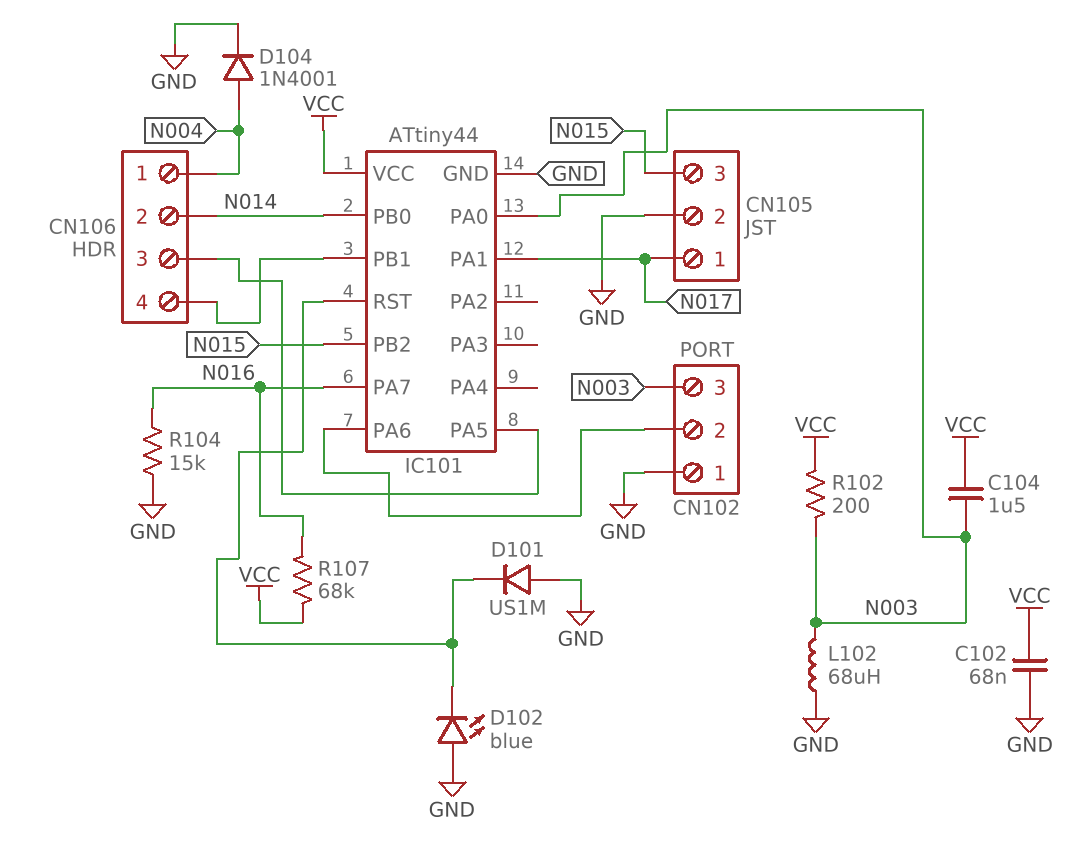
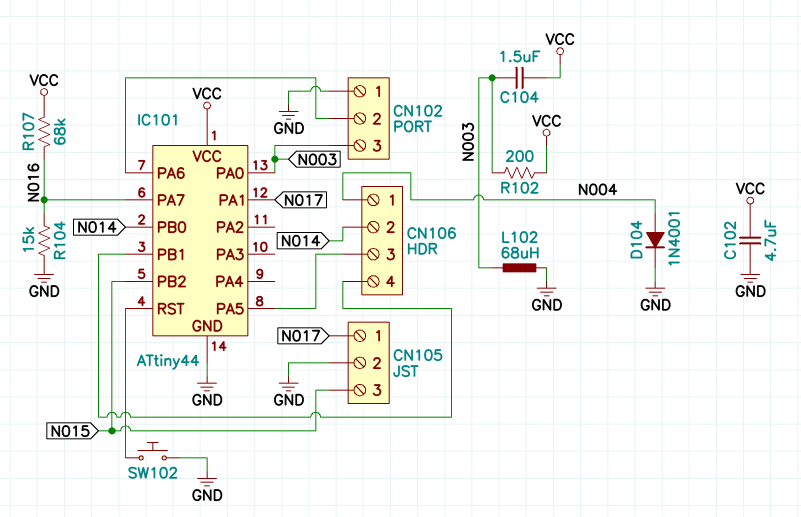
C102: 68nF (GND, VCC) -> 4.7uF (GND, VCC)
D101: diode US1M (A GND, K IC101/RST) -> none
D102: LED blue (A GND, K IC101/RST) -> none
SW102: none -> button (GND, IC101/RST)

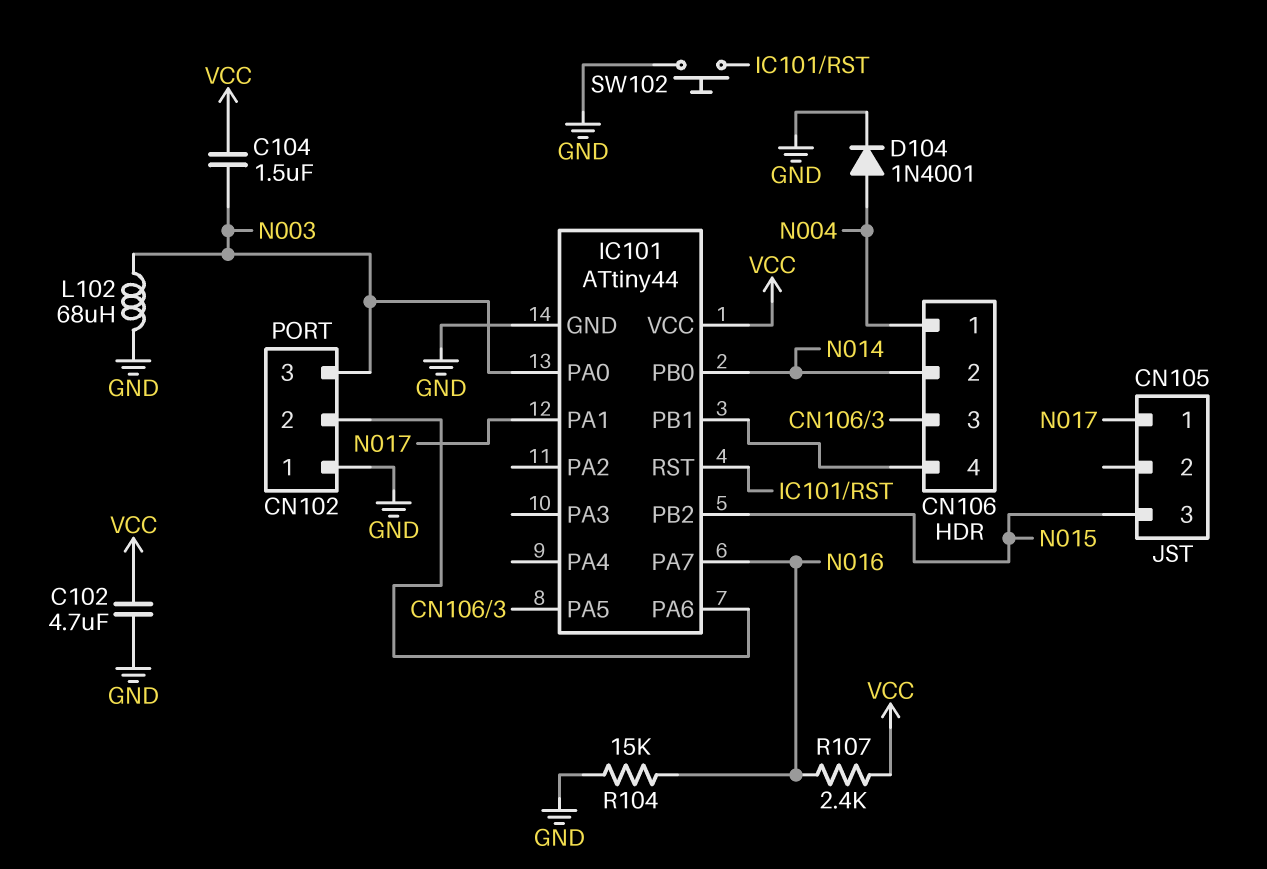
CN105 pin 2: GND -> none
R102: 200 (N003, VCC) -> none
R107: 68k (N016, VCC) -> 2.4k (N016, VCC)

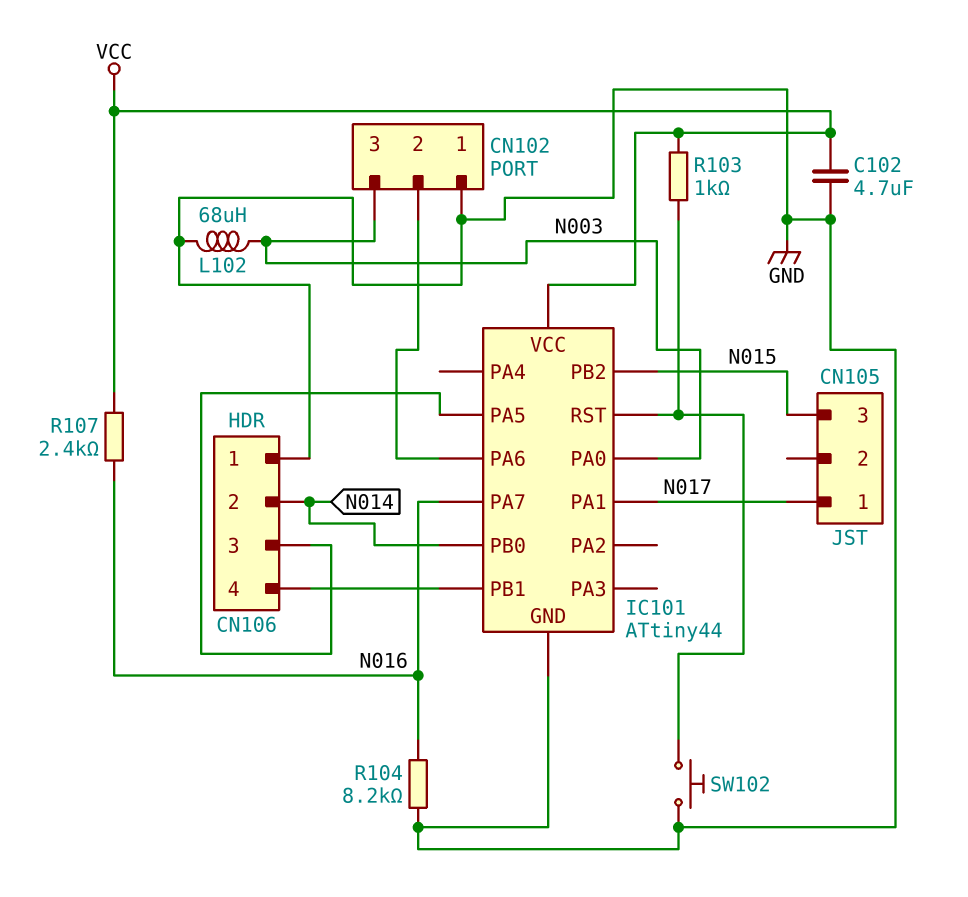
C104: 1.5uF (N003, VCC) -> none
CN106 pin 1: N004 -> GND
D104: diode 1N4001 (A N004, K GND) -> none
R103: none -> 1k (IC101/RST, VCC)
R104: 15k (GND, N016) -> 8.2k (GND, N016)

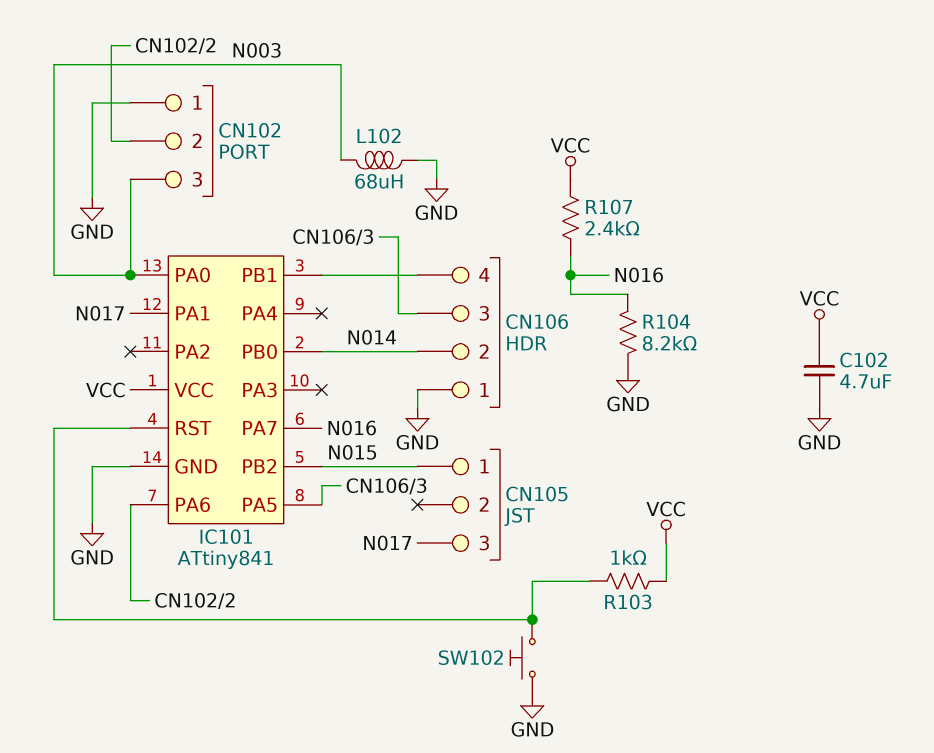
CN105 pin 1: N017 -> N015
CN105 pin 3: N015 -> N017
IC101: ATtiny44 -> ATtiny841

